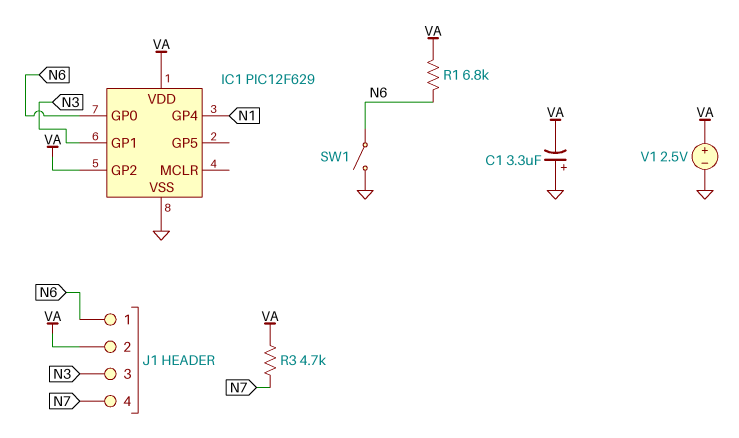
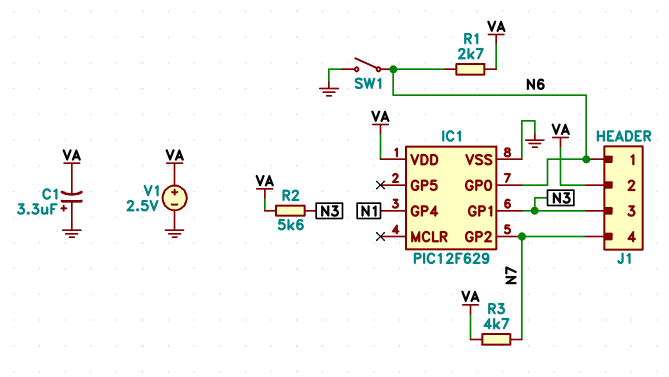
IC1 pin GP2: VA -> N7
R1: 6.8k (N6, VA) -> 2.7k (N6, VA)
R2: none -> 5.6k (N3, VA)

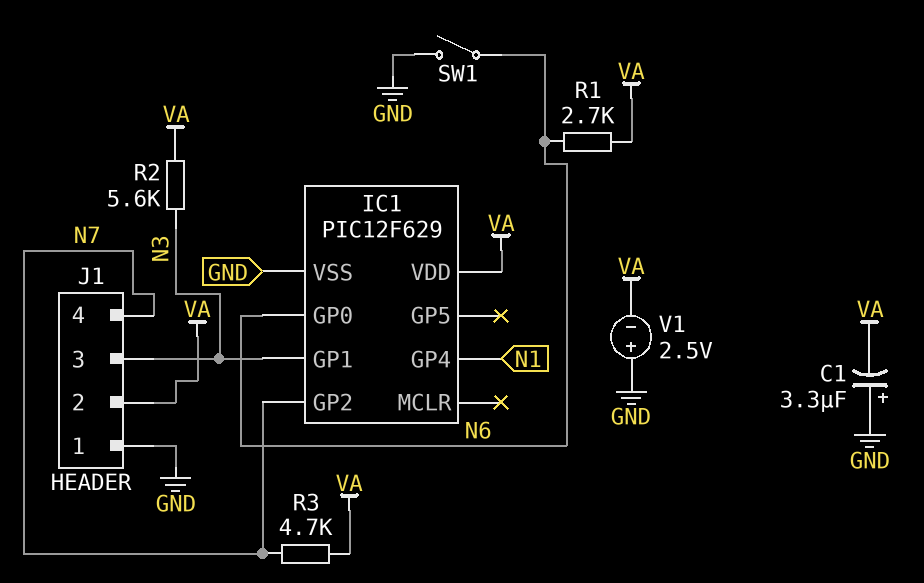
J1 pin 1: N6 -> GND
V1: 2.5V (plus VA, minus GND) -> 2.5V (plus GND, minus VA)

